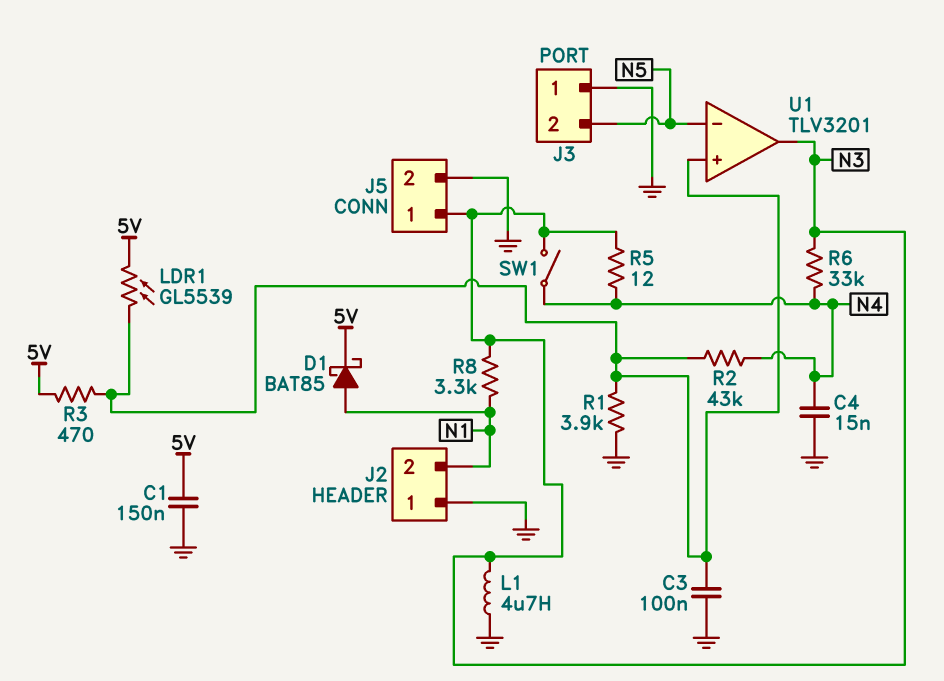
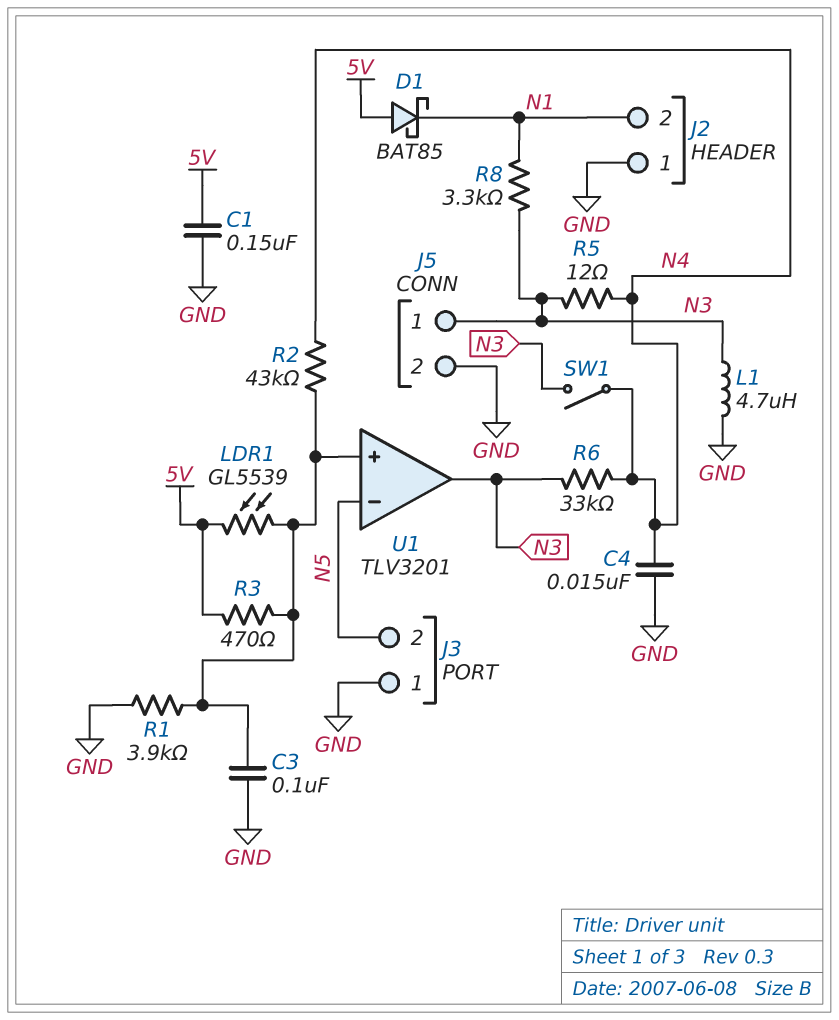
D1: schottky BAT85 (A N1, K 5V) -> schottky BAT85 (A 5V, K N1)

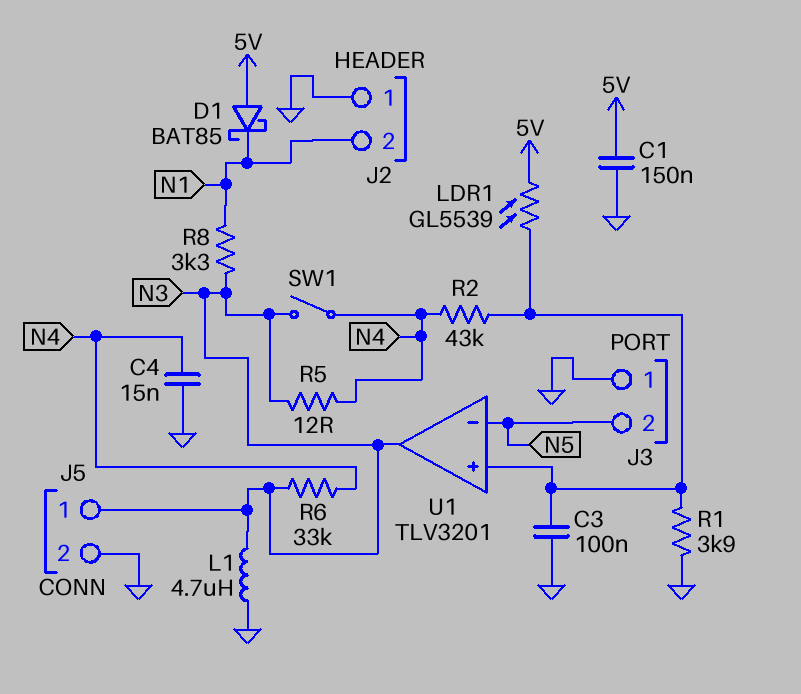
R3: 470 (5V, U1/in+) -> none

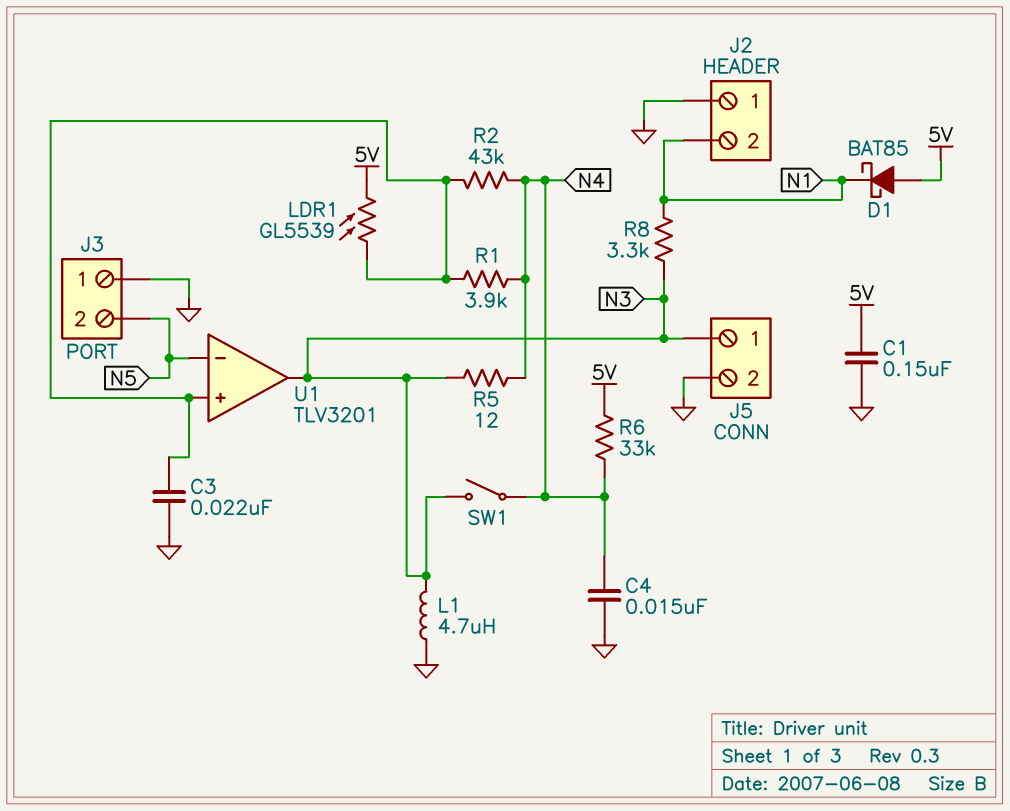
C3: 100nF (GND, U1/in+) -> 22nF (GND, U1/in+)
R1: 3.9k (GND, U1/in+) -> 3.9k (N4, U1/in+)
R6: 33k (N3, N4) -> 33k (5V, N4)

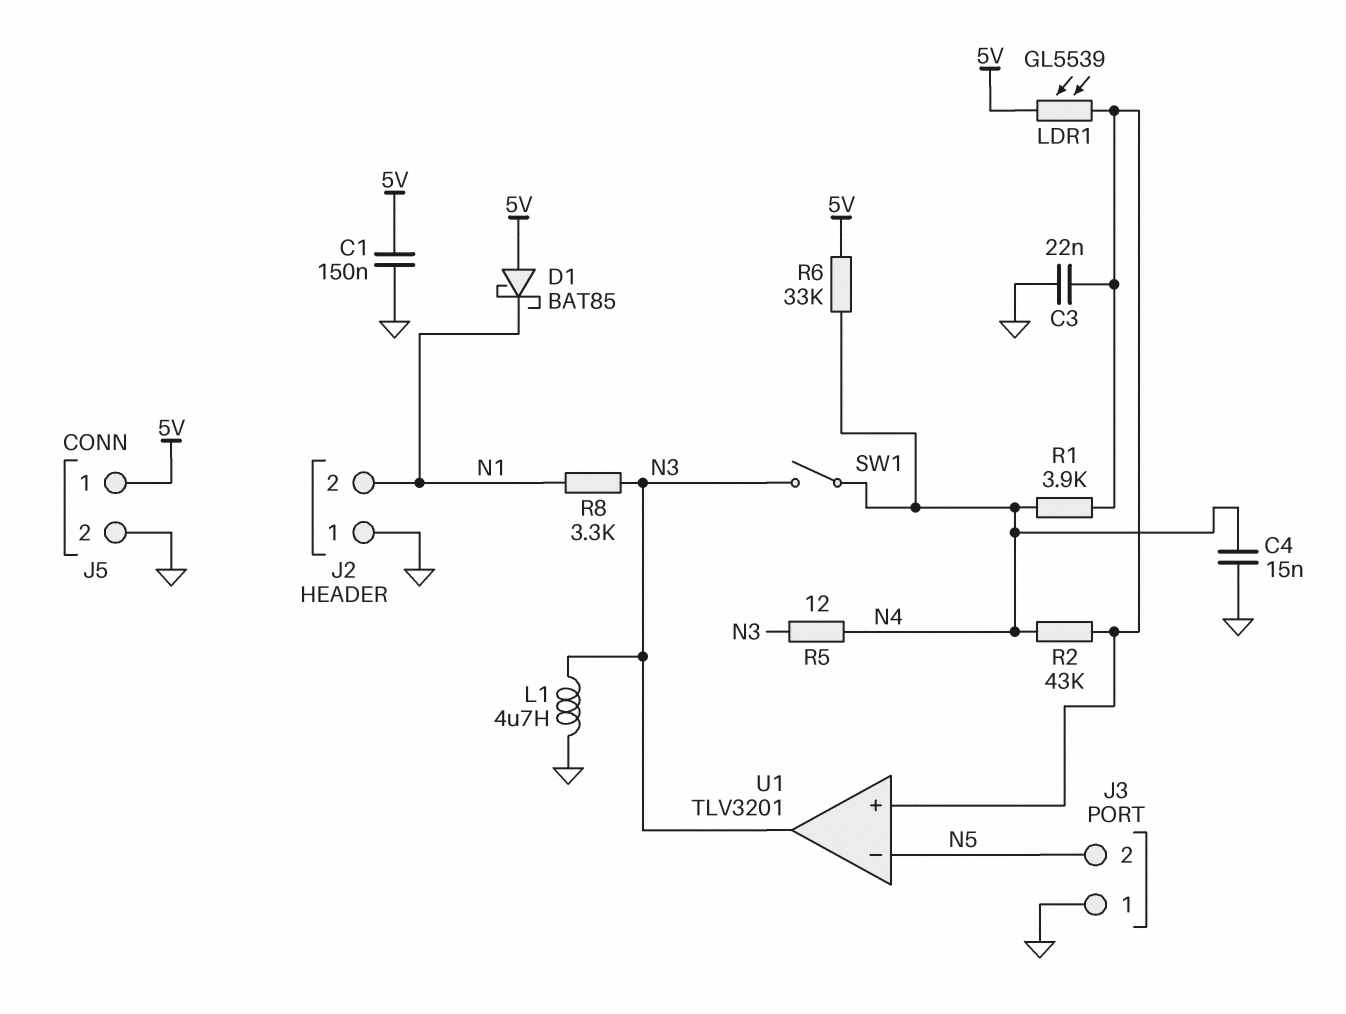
J5 pin 1: N3 -> 5V

